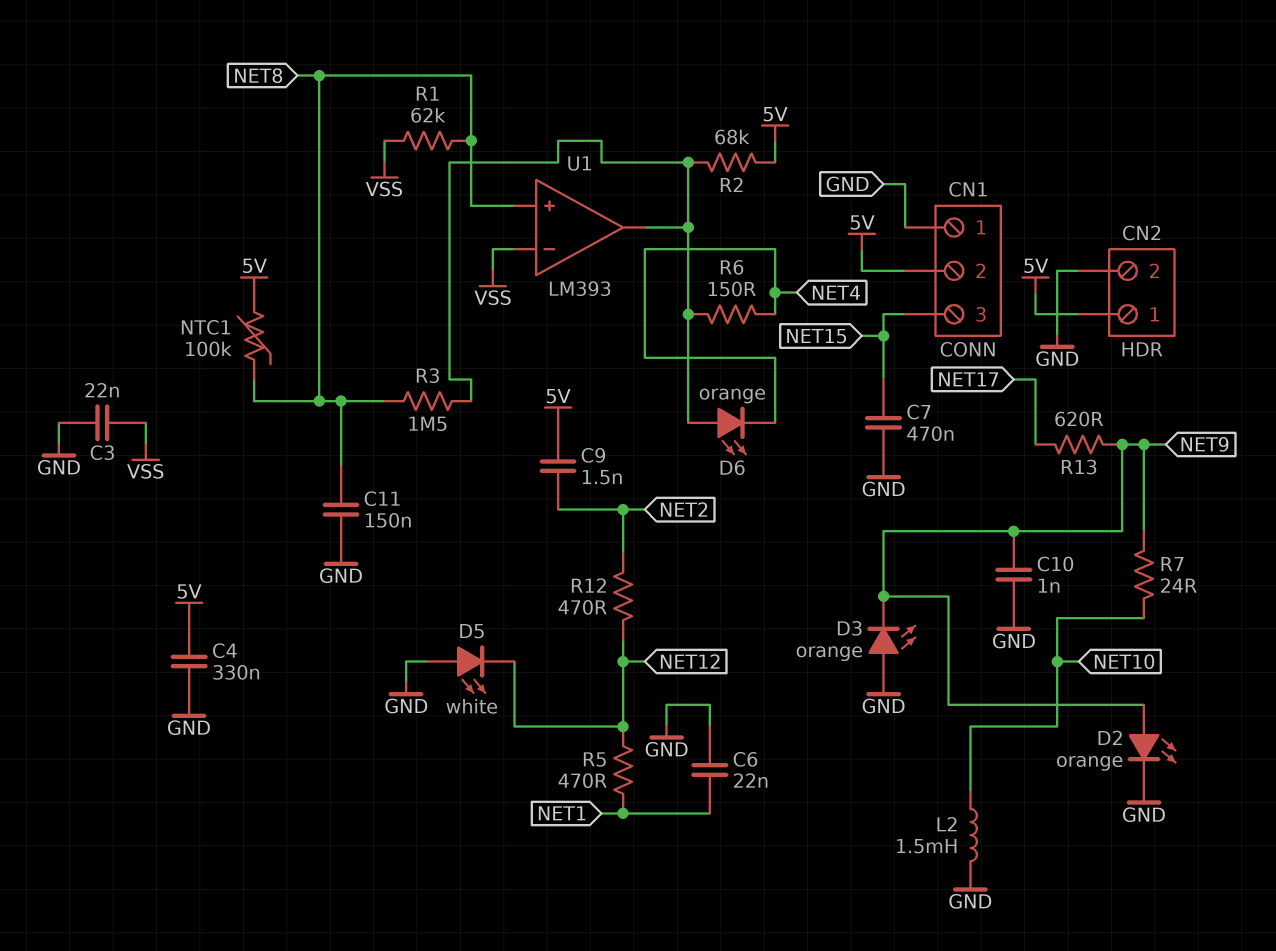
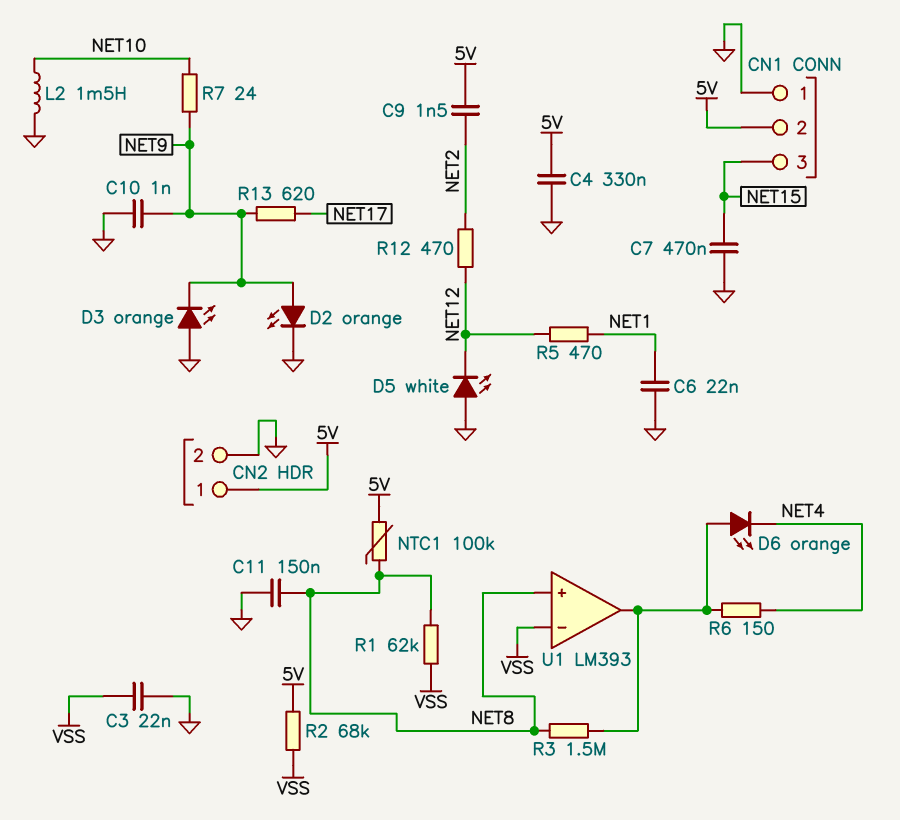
R2: 68k (5V, U1/out) -> 68k (5V, VSS)

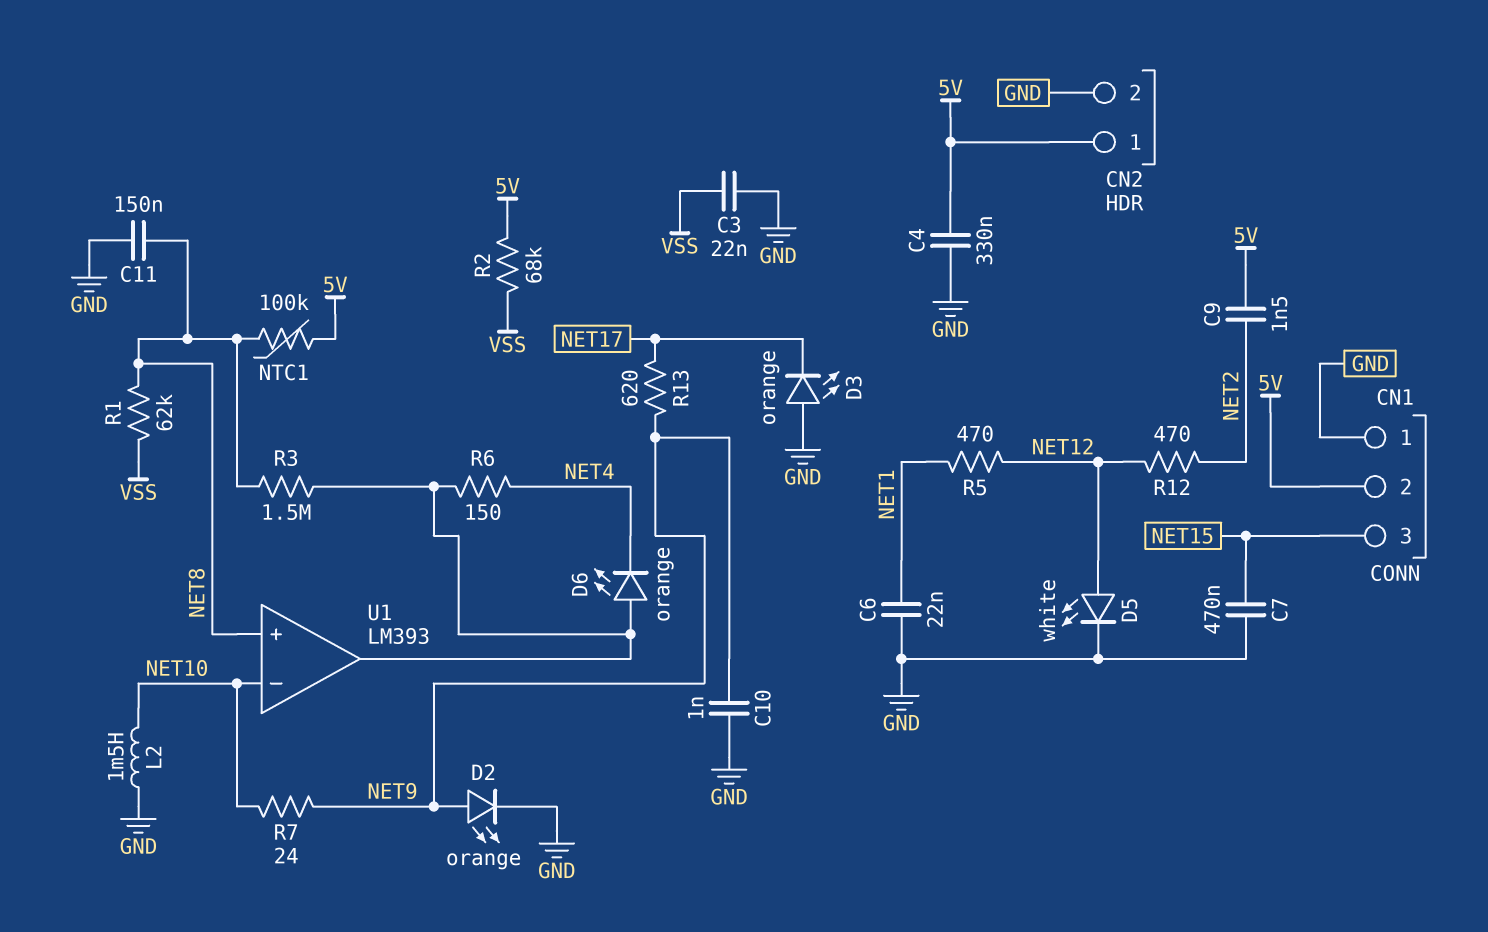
D3: LED orange (A GND, K NET9) -> LED orange (A GND, K NET17)
D5: LED white (A GND, K NET12) -> LED white (A NET12, K GND)
U1 pin in-: VSS -> NET10

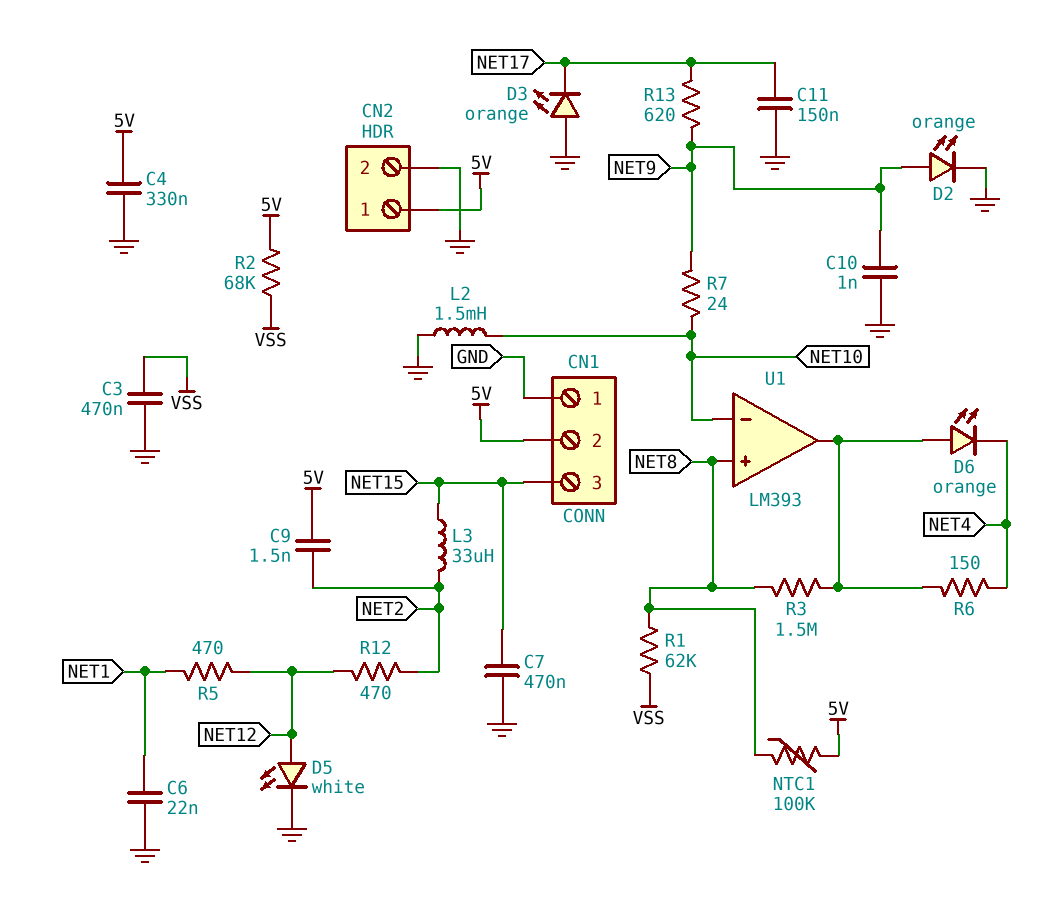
C3: 22nF (GND, VSS) -> 470nF (GND, VSS)
C11: 150nF (GND, NET8) -> 150nF (GND, NET17)
L3: none -> 33uH (NET2, NET15)

